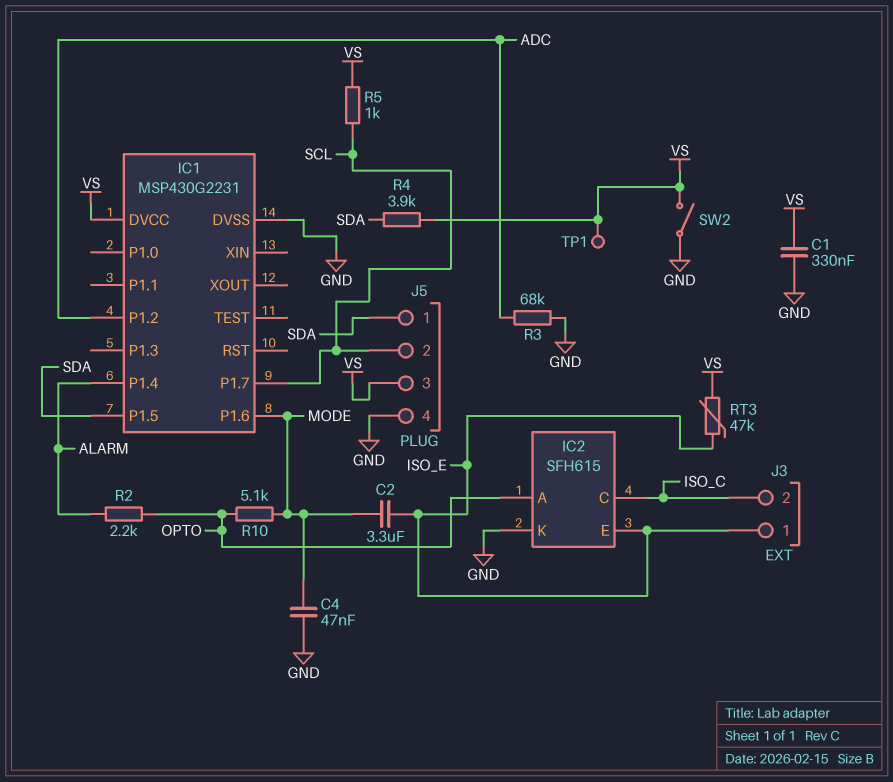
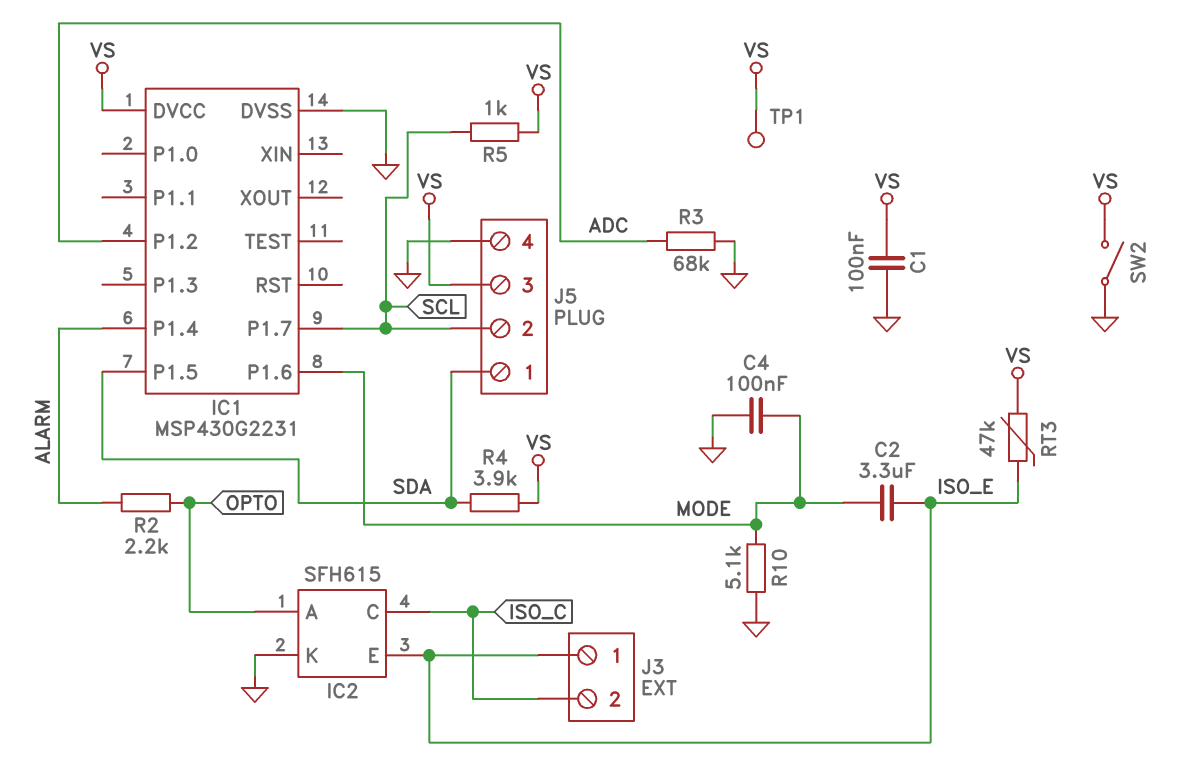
C1: 330nF (GND, VS) -> 100nF (GND, VS)
C4: 47nF (GND, MODE) -> 100nF (GND, MODE)
R10: 5.1k (MODE, OPTO) -> 5.1k (GND, MODE)

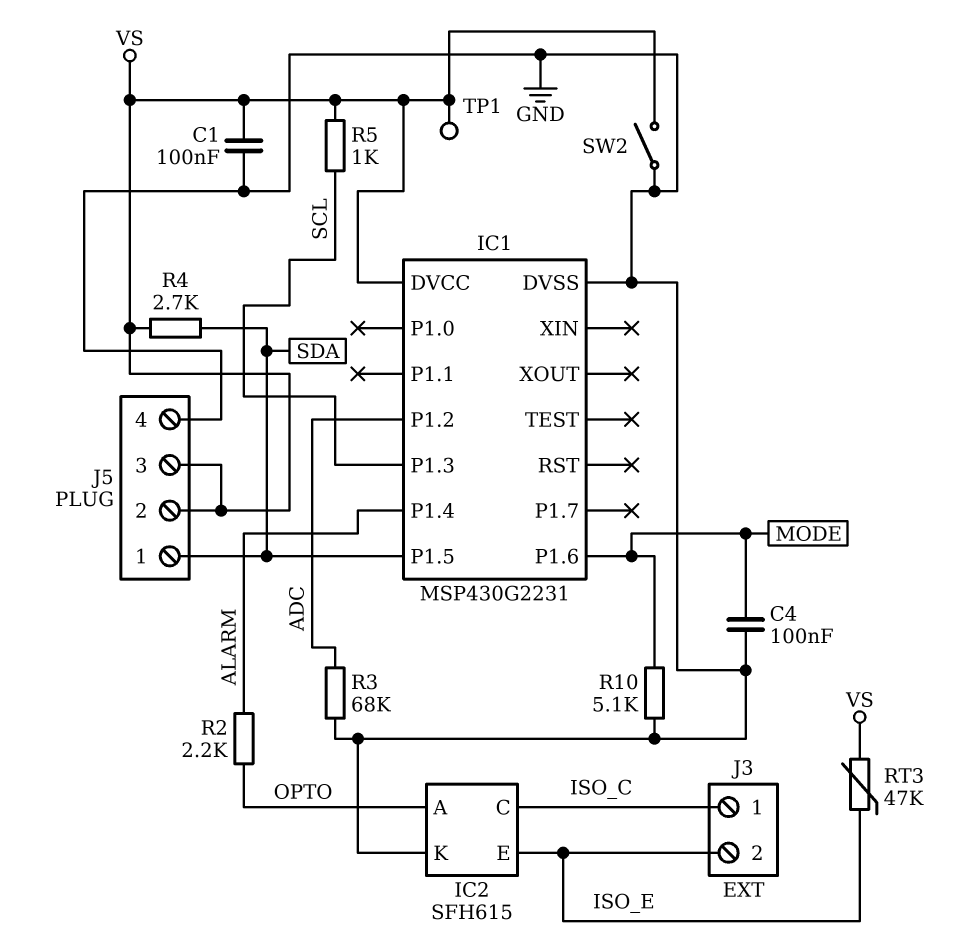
C2: 3.3uF (ISO_E, MODE) -> none
IC1 pin P1.3: none -> SCL
IC1 pin P1.7: SCL -> none
J3 pin 1: ISO_E -> ISO_C
J3 pin 2: ISO_C -> ISO_E
J5 pin 2: SCL -> VS
R4: 3.9k (SDA, VS) -> 2.7k (SDA, VS)

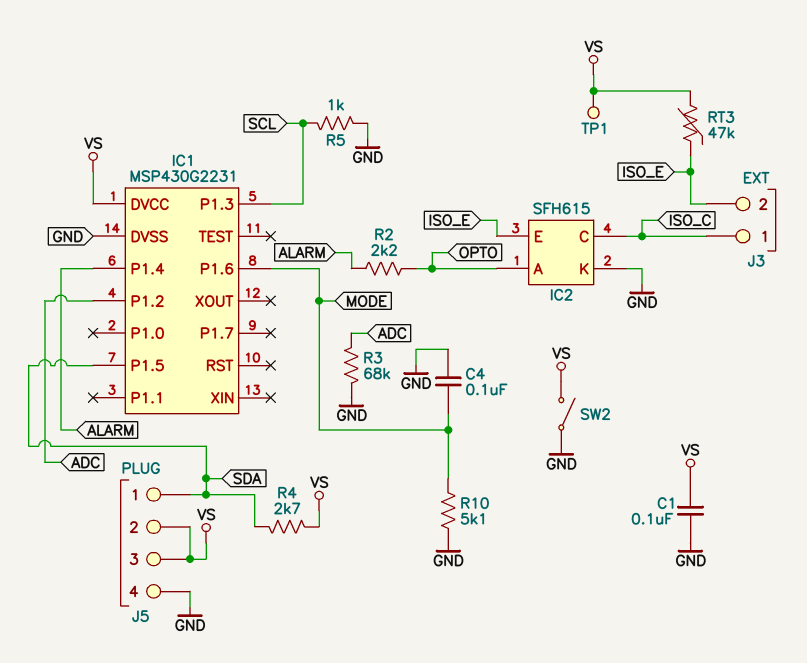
R5: 1k (SCL, VS) -> 1k (GND, SCL)

